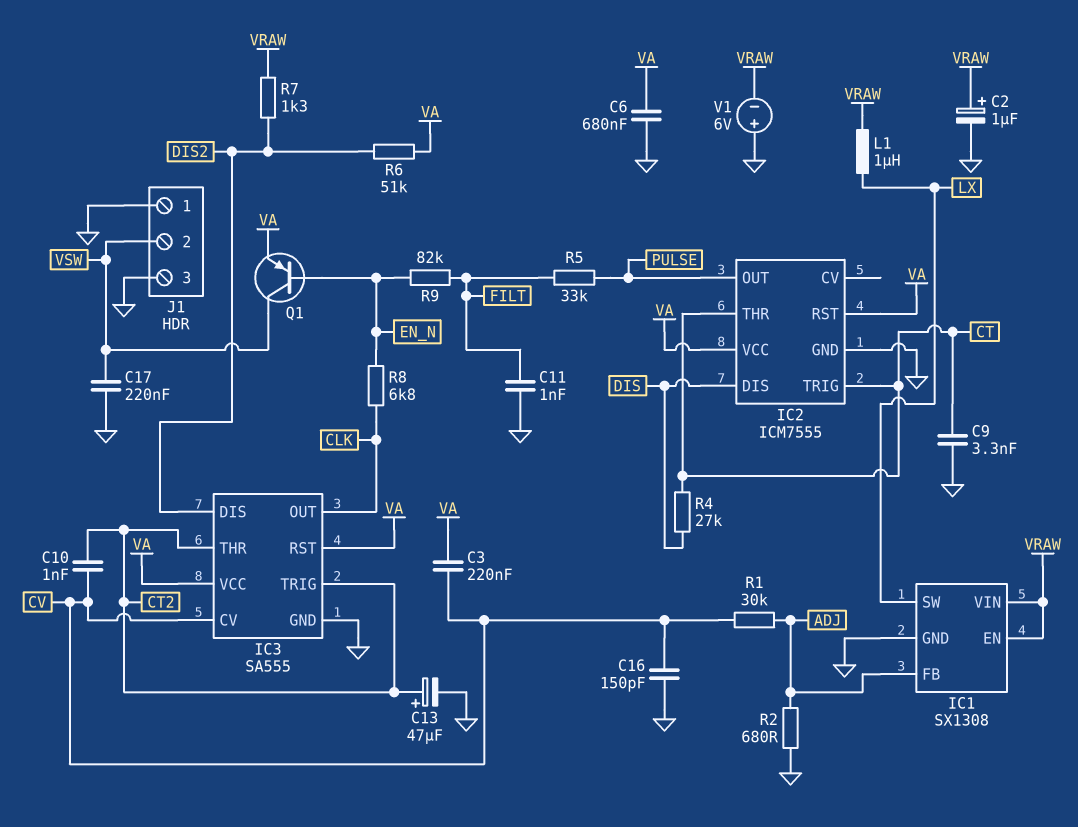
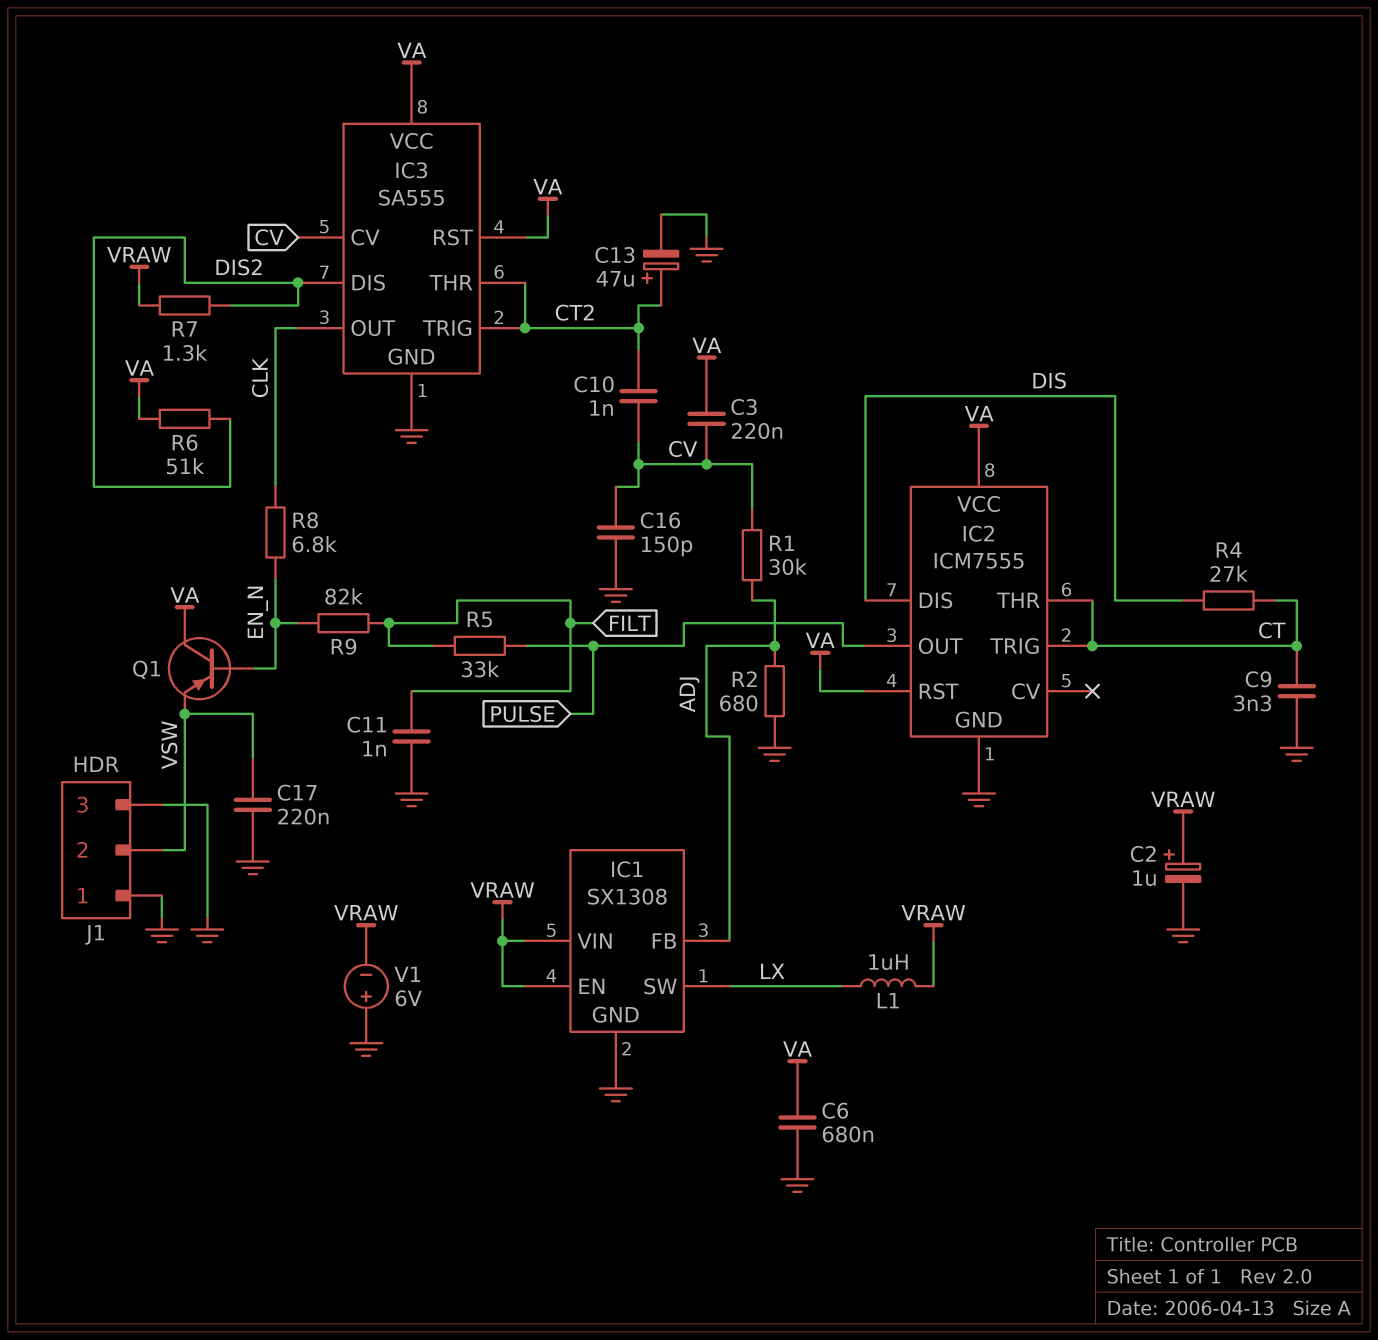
Q1: PNP (B EN_N, C VSW, E VA) -> PNP (B EN_N, C VA, E VSW)

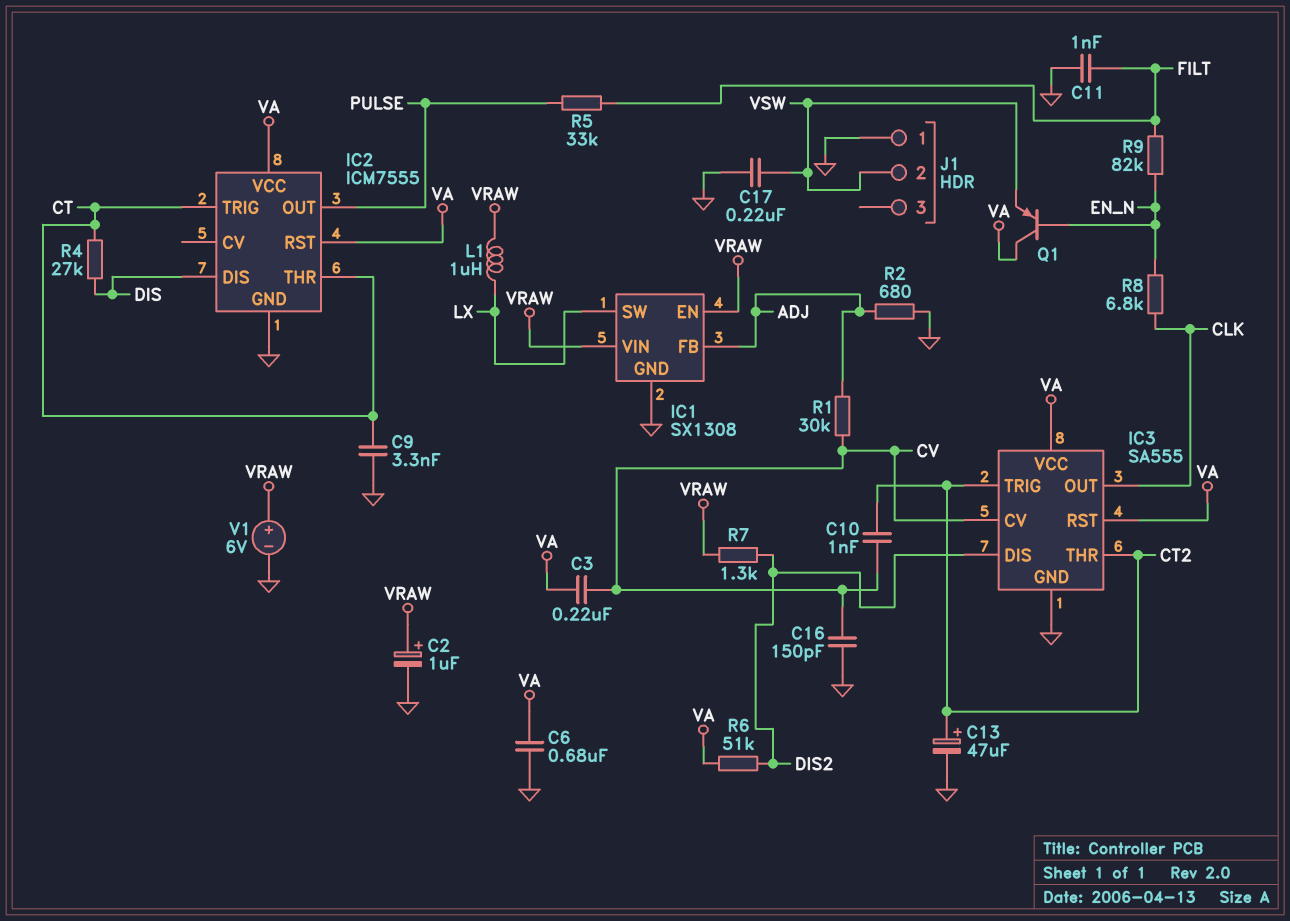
J1 pin 3: GND -> none
V1: 6V (plus GND, minus VRAW) -> 6V (plus VRAW, minus GND)

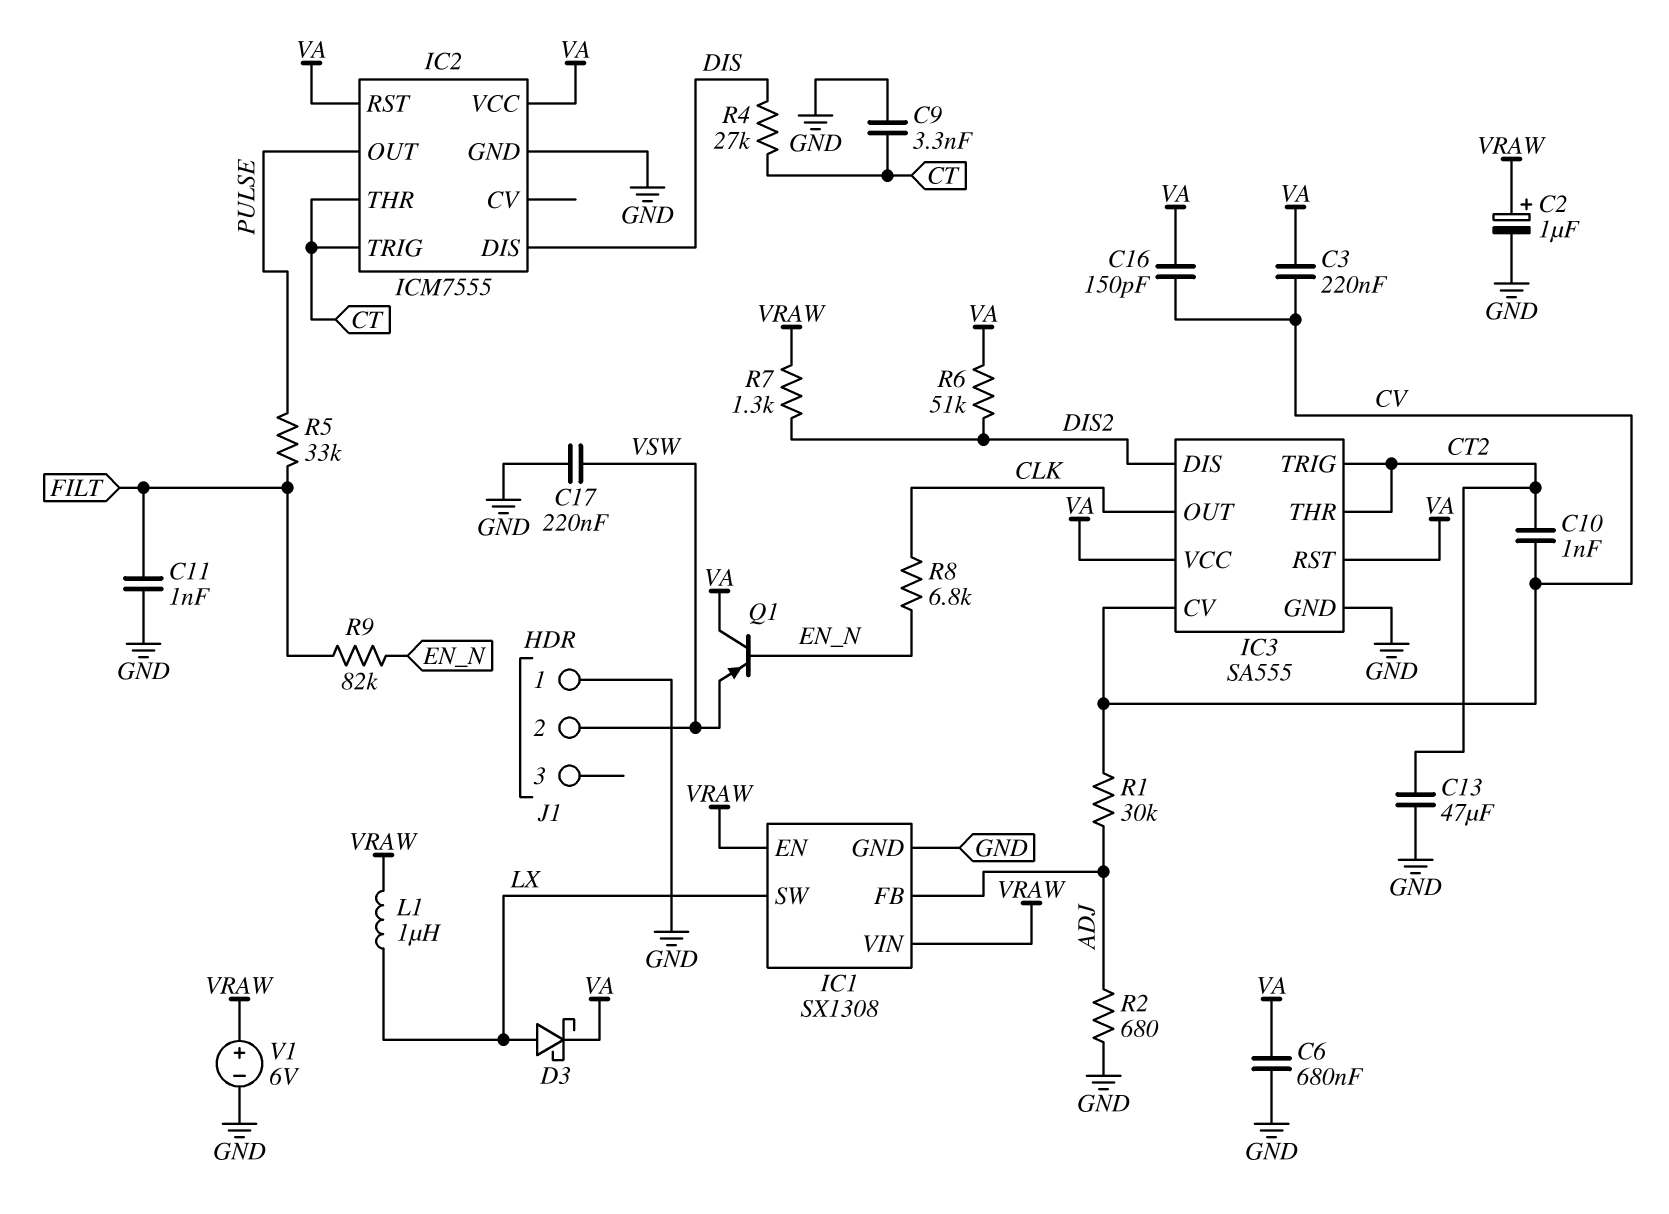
C13: 47uF (plus CT2, minus GND) -> 47uF (CT2, GND)
C16: 150pF (CV, GND) -> 150pF (CV, VA)
D3: none -> schottky (A LX, K VA)

